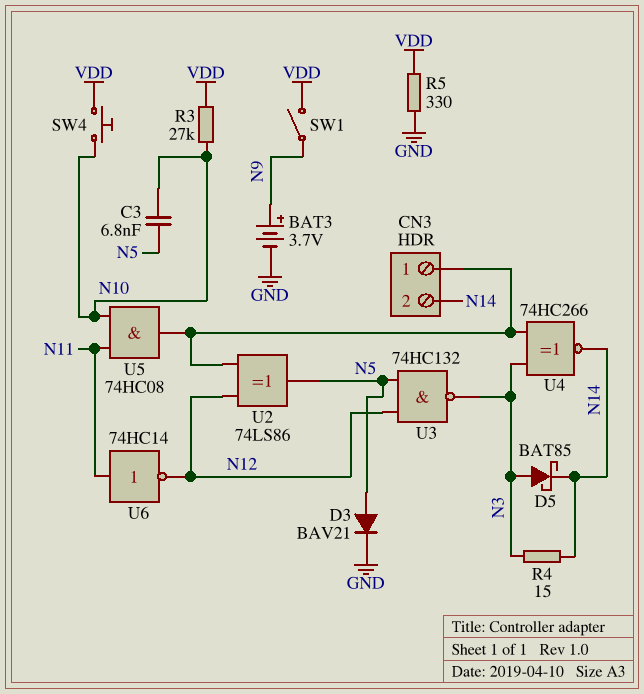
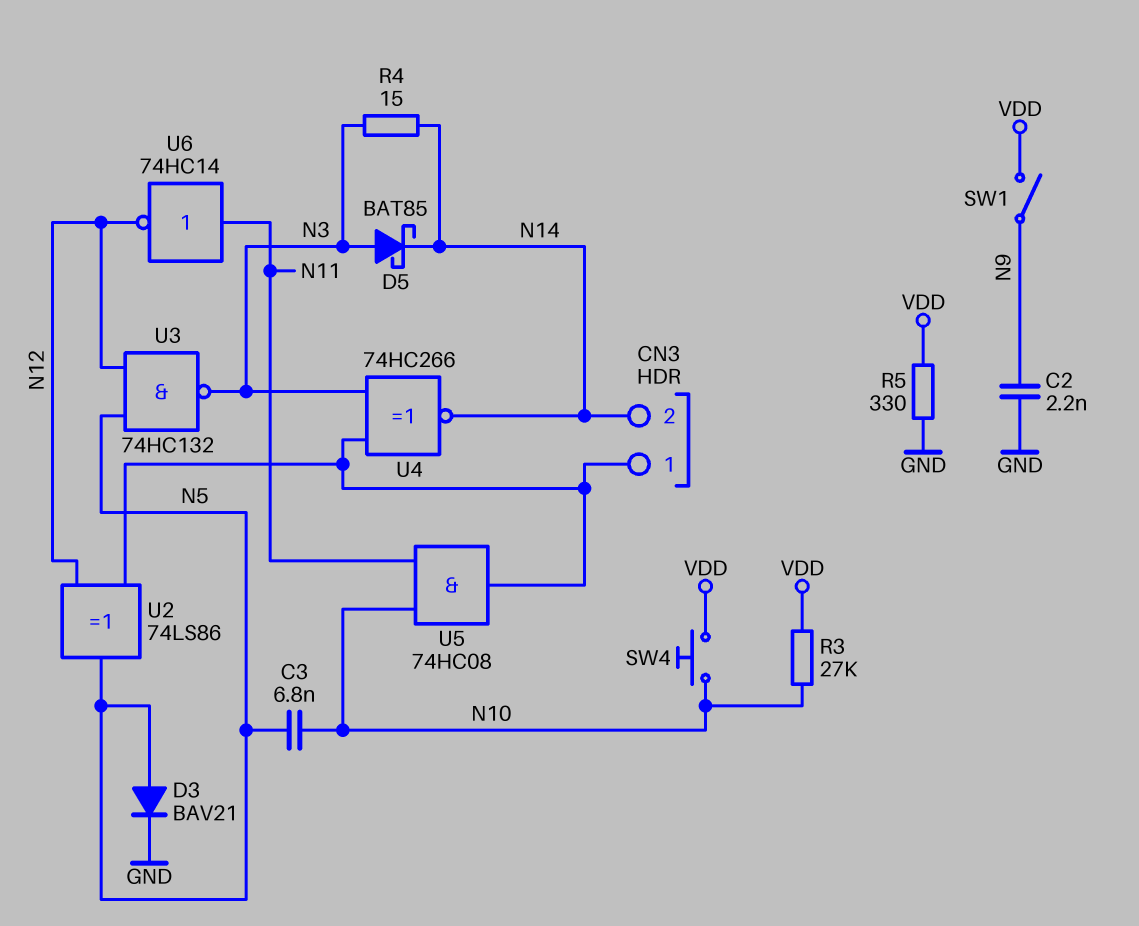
BAT3: 3.7V (plus N9, minus GND) -> none
C2: none -> 2.2nF (GND, N9)

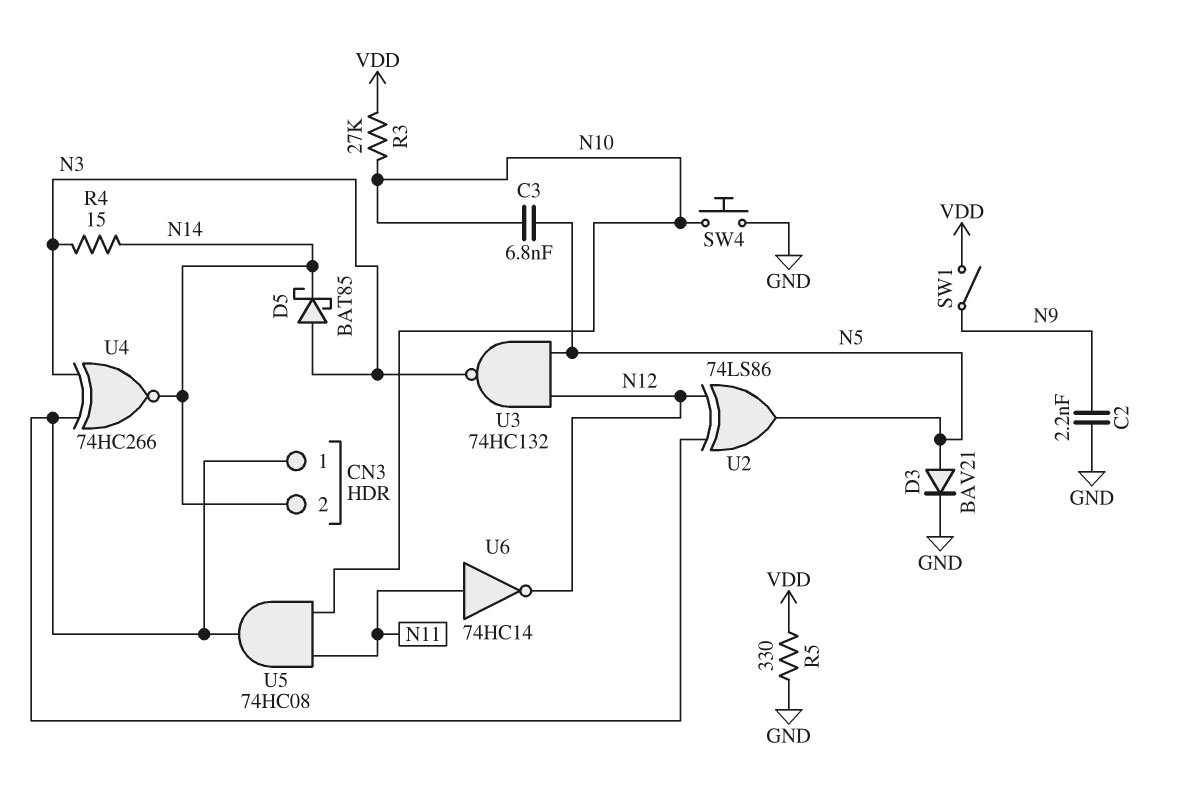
SW4: button (N10, VDD) -> button (GND, N10)

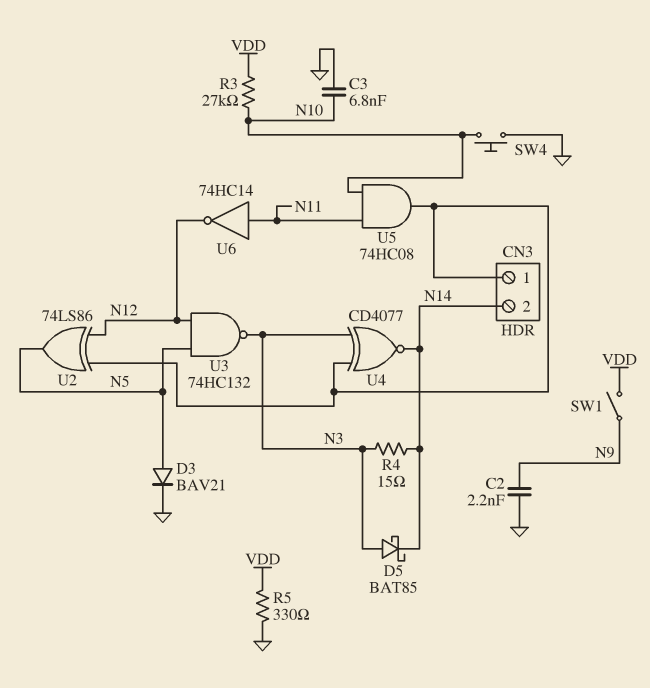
C3: 6.8nF (N5, N10) -> 6.8nF (GND, N10)
U4: XNOR 74HC266 (in CN3/1, in N3, out N14) -> XNOR CD4077 (in CN3/1, in N3, out N14)

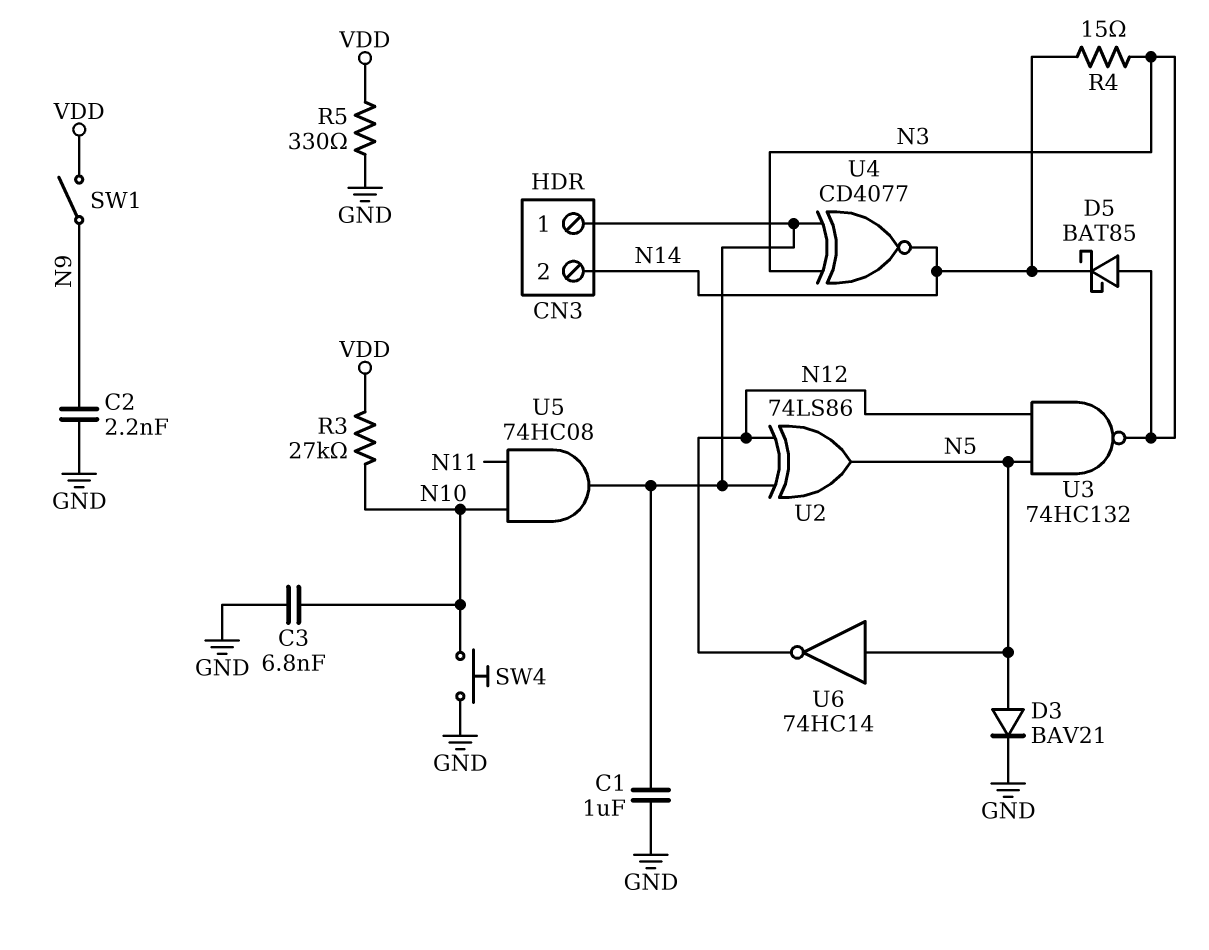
C1: none -> 1uF (CN3/1, GND)
U6: NOT 74HC14 (in N11, out N12) -> NOT 74HC14 (in N5, out N12)

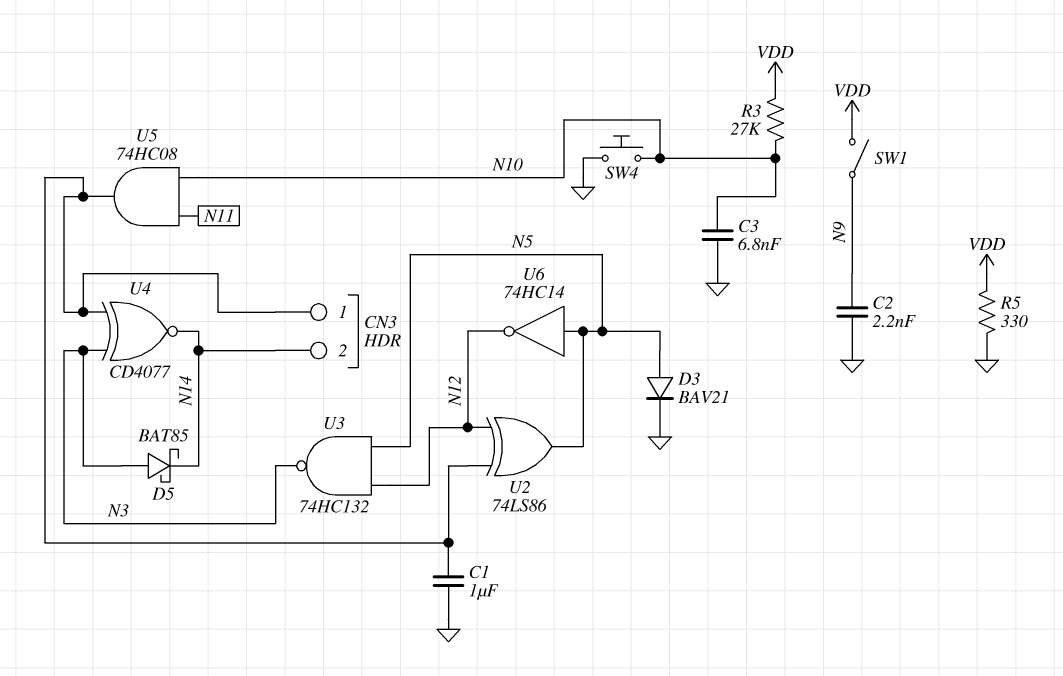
R4: 15 (N3, N14) -> none

